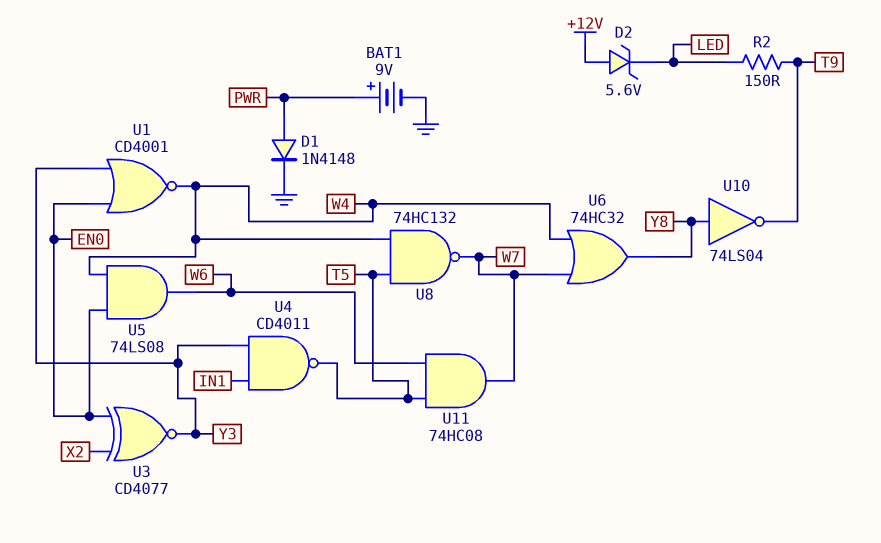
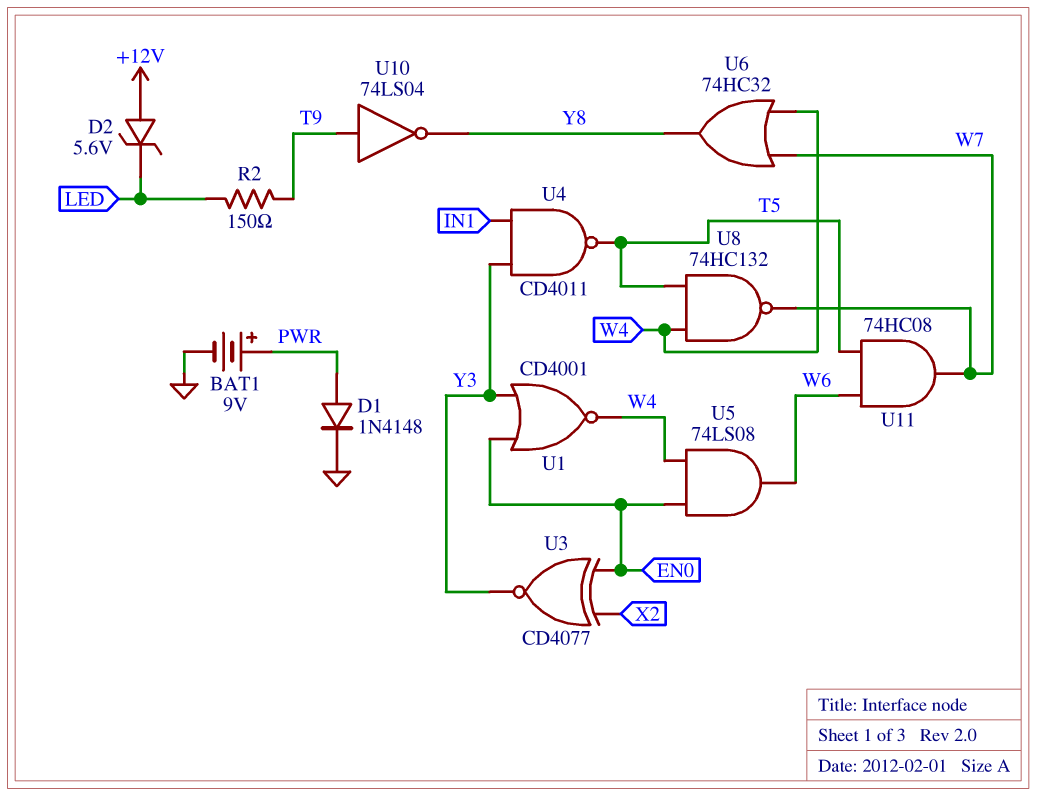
U10: NOT 74LS04 (in Y8, out T9) -> NOT 74LS04 (in T9, out Y8)

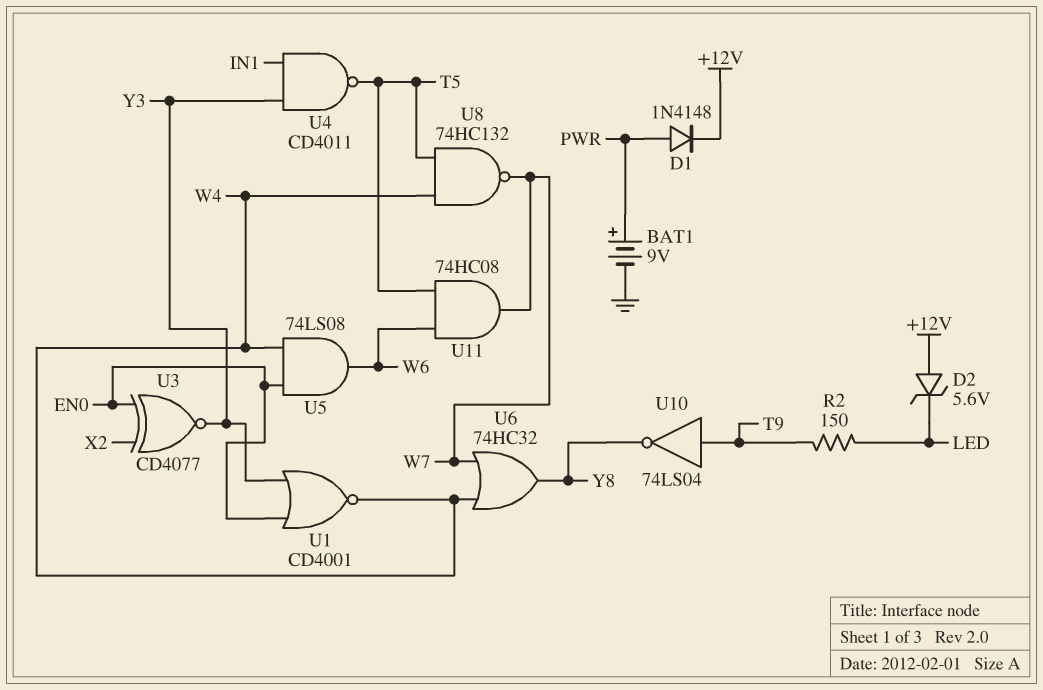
D1: diode 1N4148 (A PWR, K GND) -> diode 1N4148 (A PWR, K +12V)

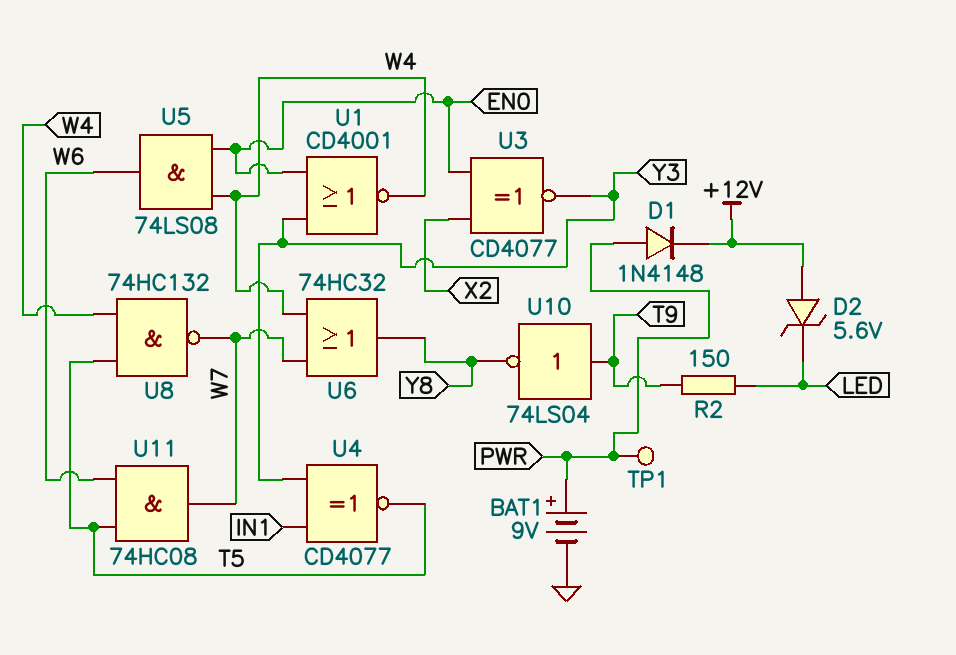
TP1: none -> test point (PWR)
U4: NAND CD4011 (in IN1, in Y3, out T5) -> XNOR CD4077 (in IN1, in Y3, out T5)

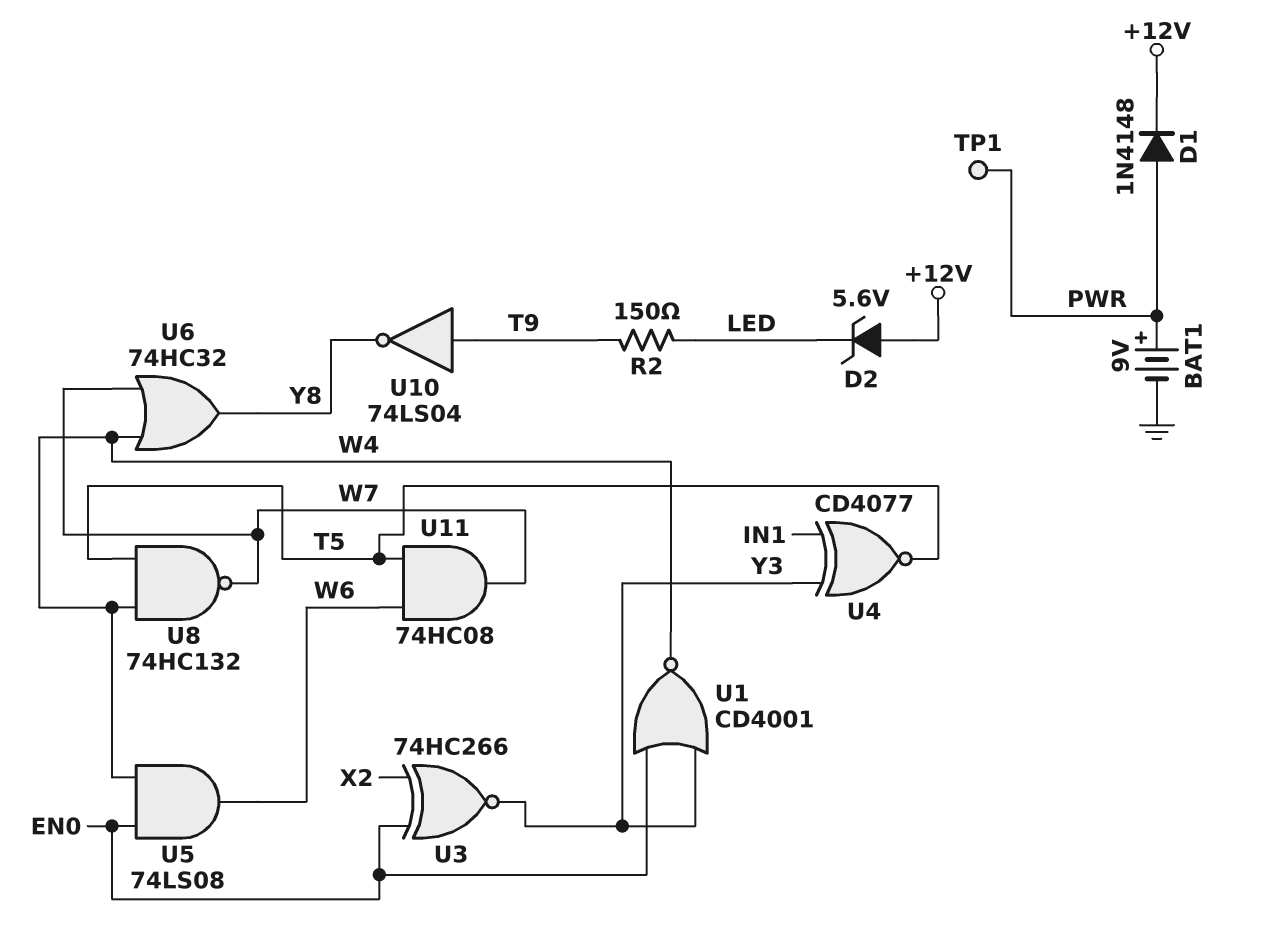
U3: XNOR CD4077 (in EN0, in X2, out Y3) -> XNOR 74HC266 (in EN0, in X2, out Y3)

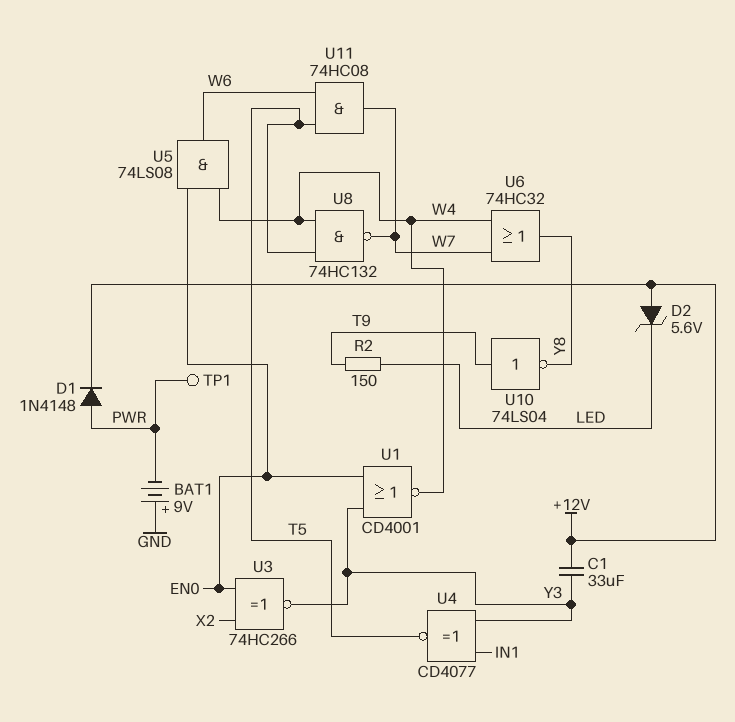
BAT1: 9V (plus PWR, minus GND) -> 9V (plus GND, minus PWR)
C1: none -> 33uF (+12V, Y3)

